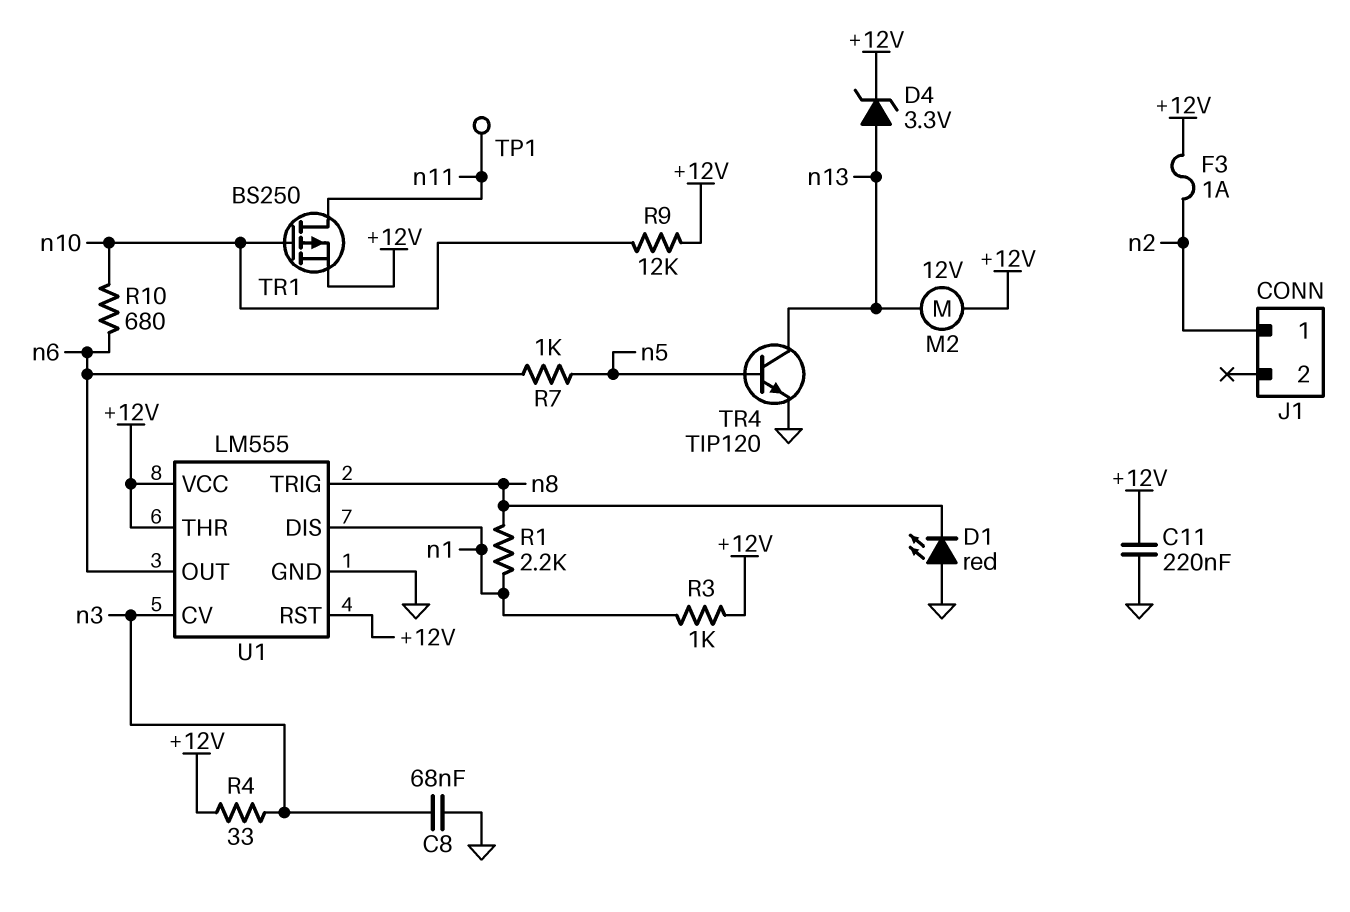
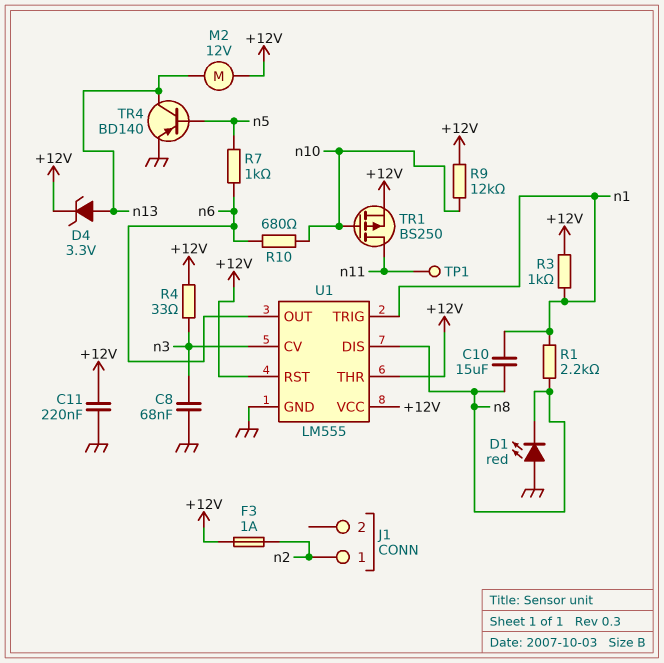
C10: none -> 15uF (n1, n8)
TR4: NPN TIP120 (B n5, C n13, E GND) -> PNP BD140 (B n5, C n13, E GND)
U1 pin DIS: n1 -> n8
U1 pin TRIG: n8 -> n1

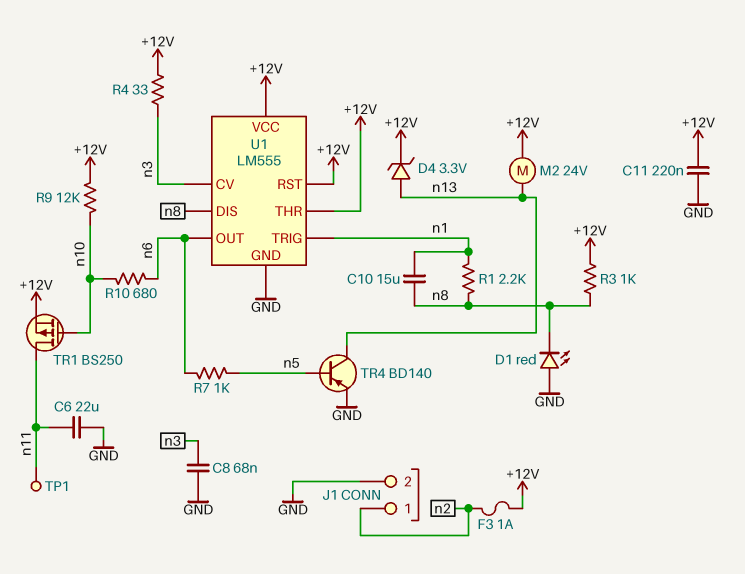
C6: none -> 22uF (GND, n11)
J1 pin 2: none -> GND
M2: motor 12V (+12V, n13) -> motor 24V (+12V, n13)
R3: 1k (+12V, n1) -> 1k (+12V, n8)

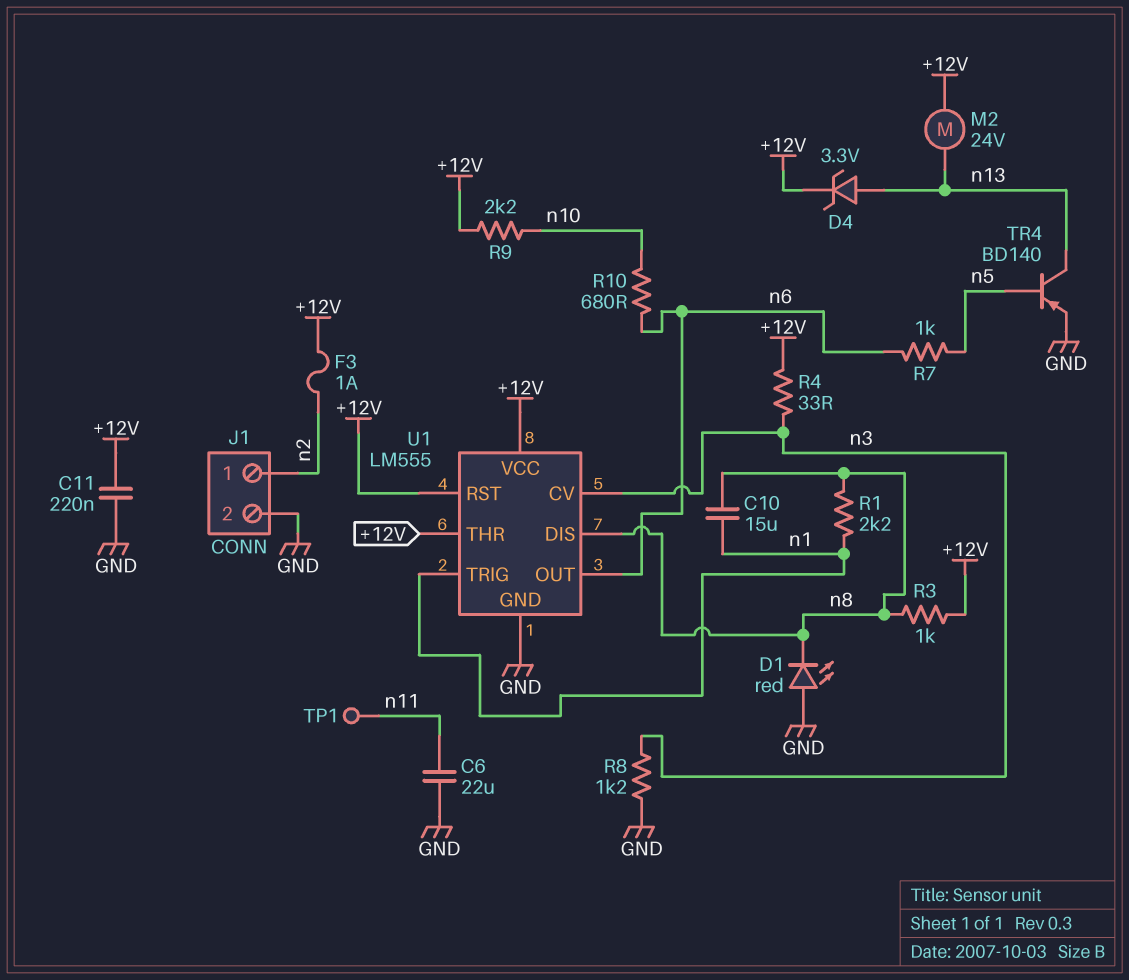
C8: 68nF (GND, n3) -> none
R8: none -> 1.2k (GND, n3)
R9: 12k (+12V, n10) -> 2.2k (+12V, n10)
TR1: PMOS BS250 (G n10, D n11, S +12V) -> none

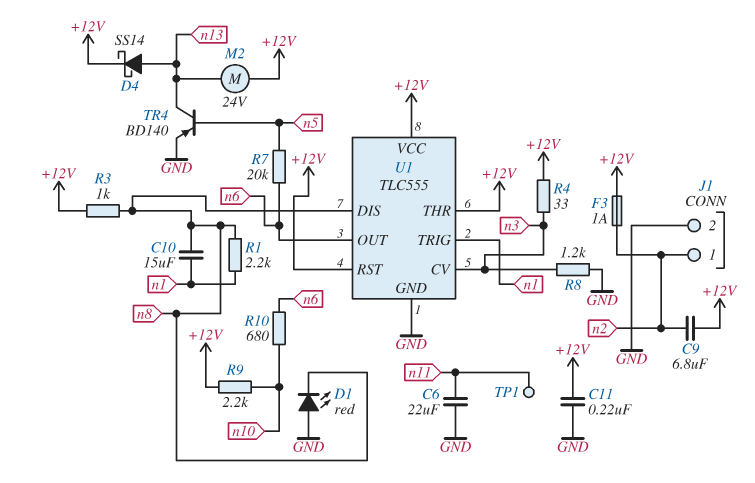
C9: none -> 6.8uF (+12V, n2)
D4: zener 3.3V (A n13, K +12V) -> schottky SS14 (A n13, K +12V)
R7: 1k (n5, n6) -> 20k (n5, n6)
U1: LM555 -> TLC555

